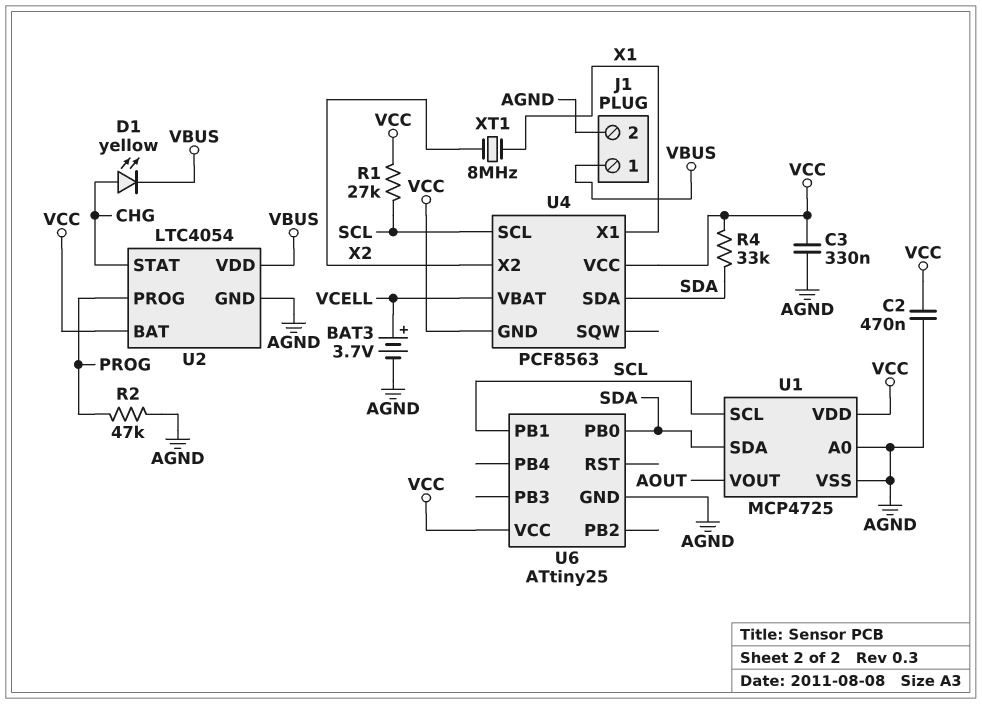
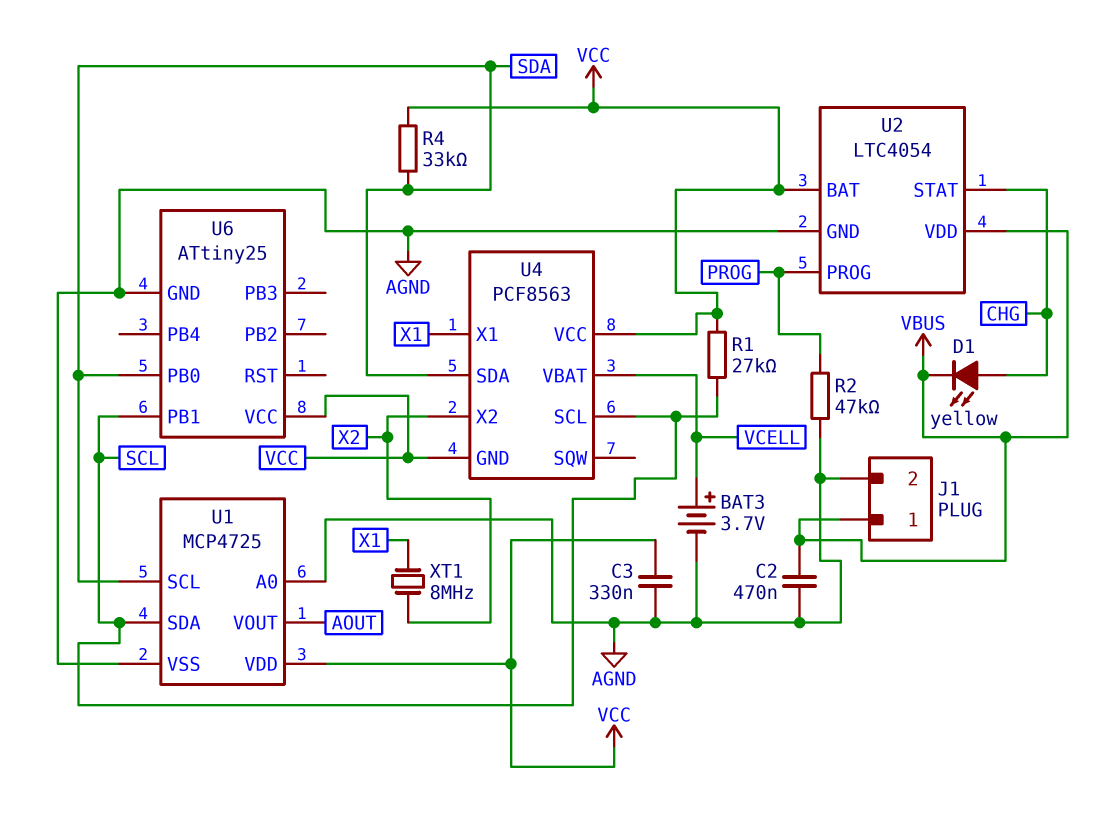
C2: 470nF (AGND, VCC) -> 470nF (AGND, VBUS)
U1 pin SCL: SCL -> SDA
U1 pin SDA: SDA -> SCL

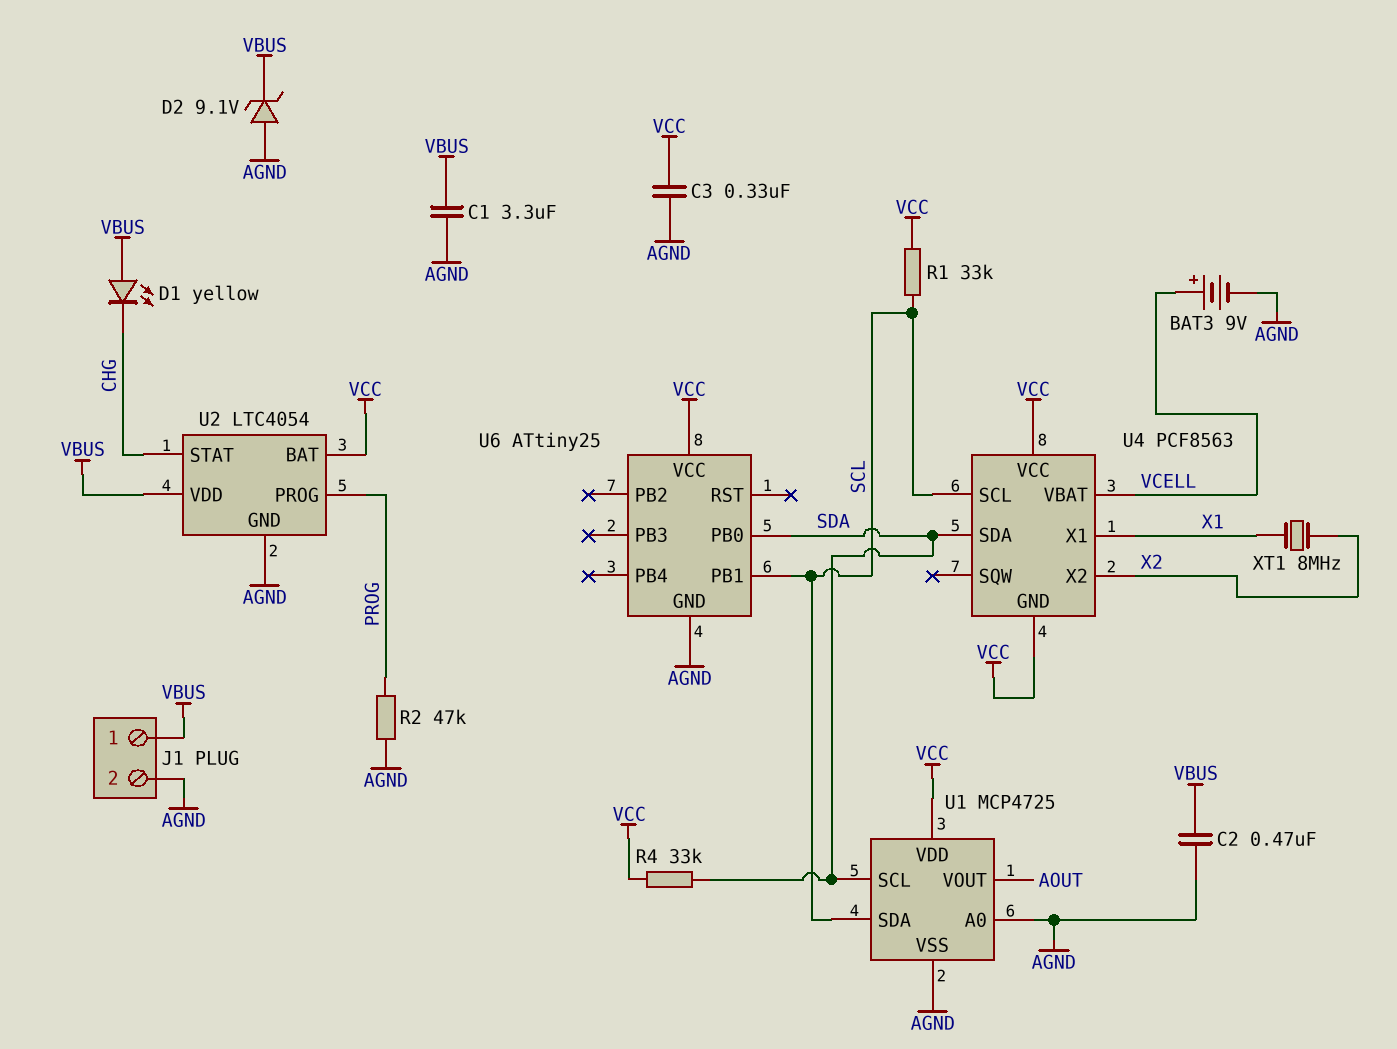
BAT3: 3.7V (plus VCELL, minus AGND) -> 9V (plus VCELL, minus AGND)
C1: none -> 3.3uF (AGND, VBUS)
D1: LED yellow (A CHG, K VBUS) -> LED yellow (A VBUS, K CHG)
D2: none -> zener 9.1V (A AGND, K VBUS)
R1: 27k (SCL, VCC) -> 33k (SCL, VCC)

